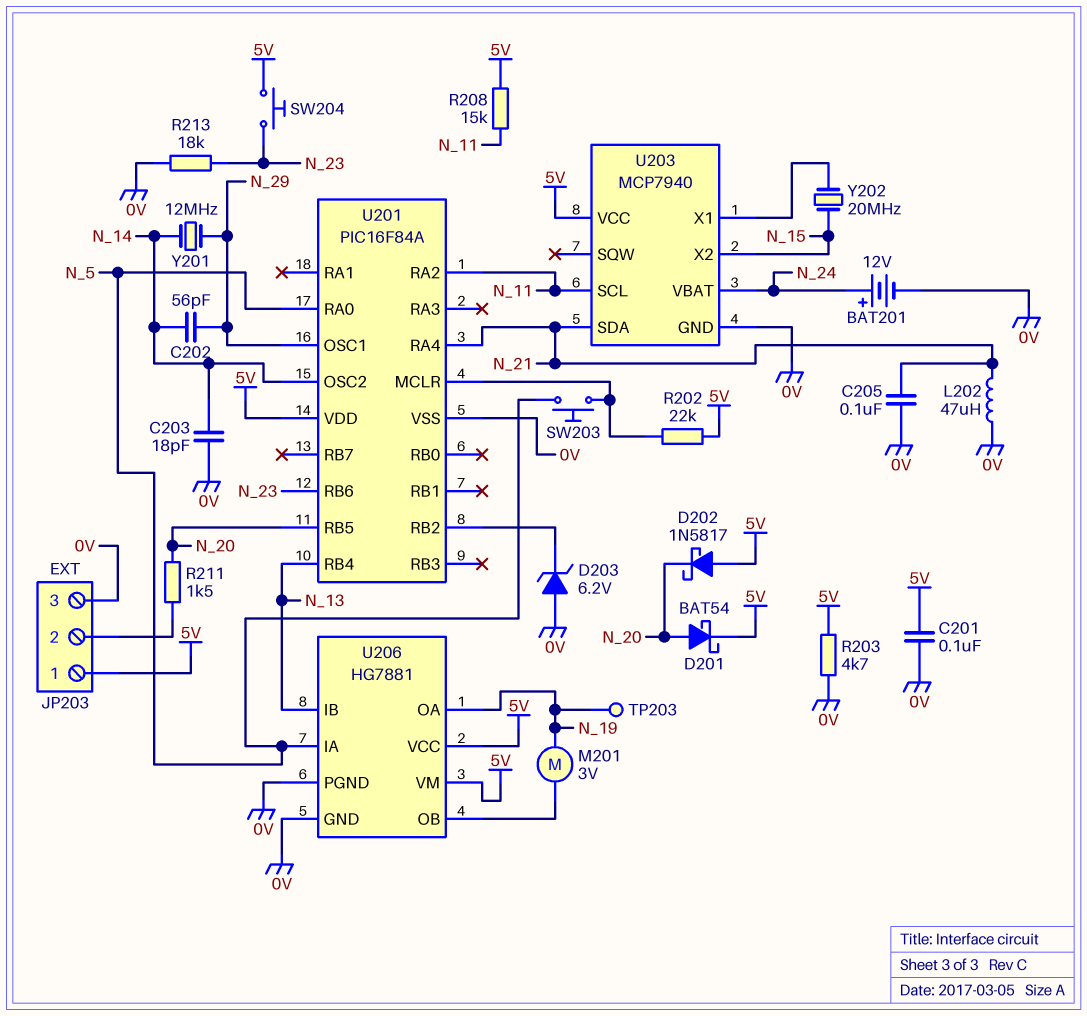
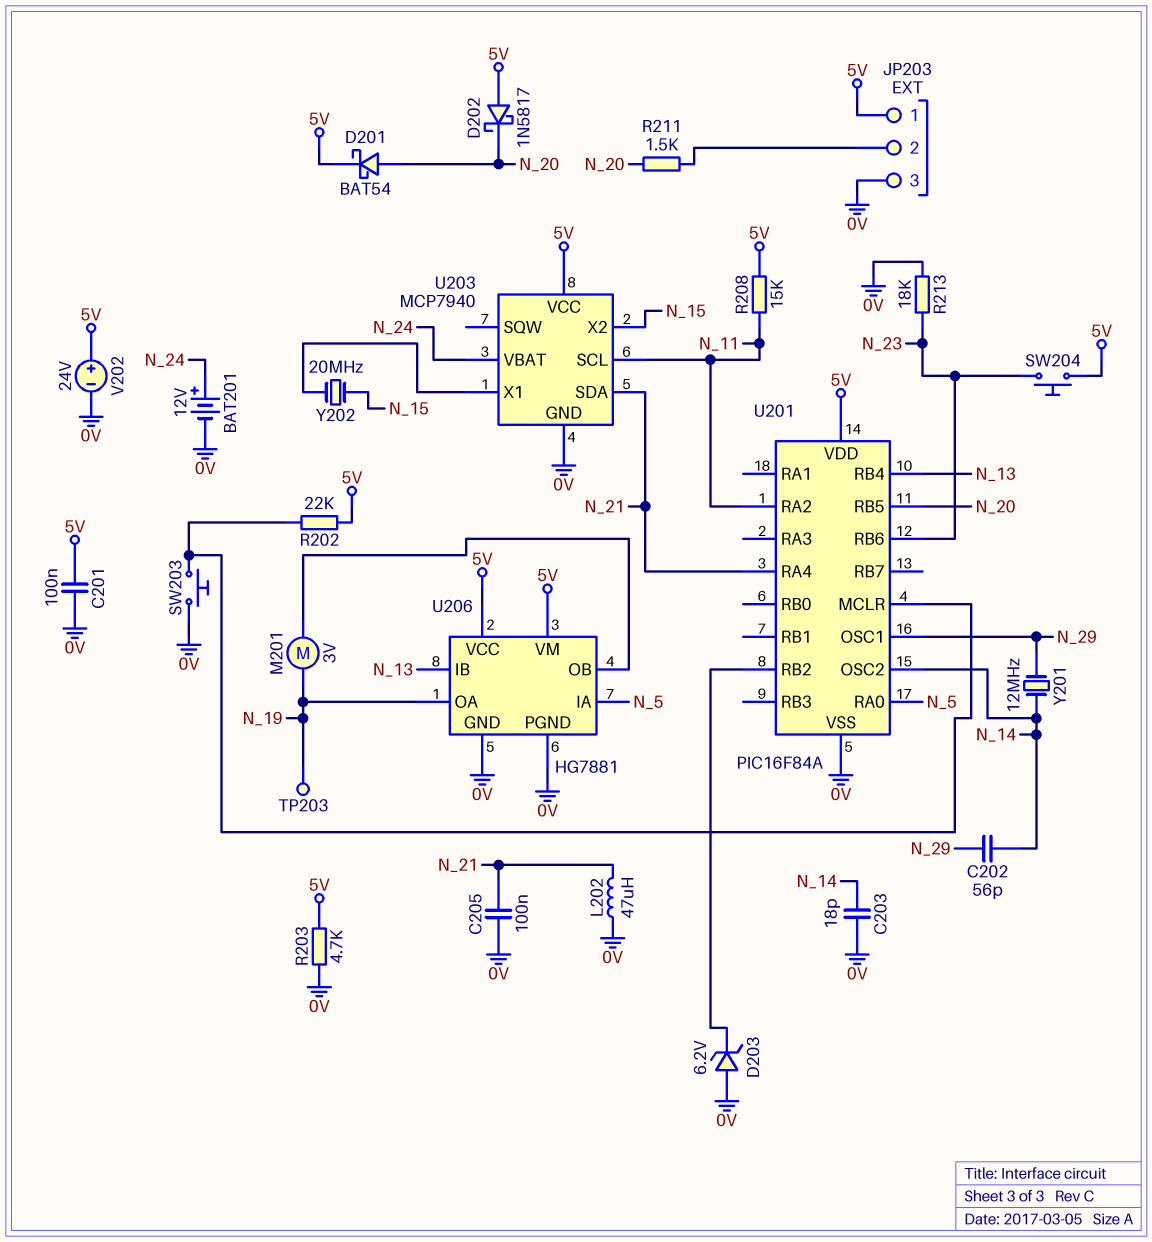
SW203: button (N_5, U201/MCLR) -> button (0V, U201/MCLR)
V202: none -> 24V (plus 5V, minus 0V)

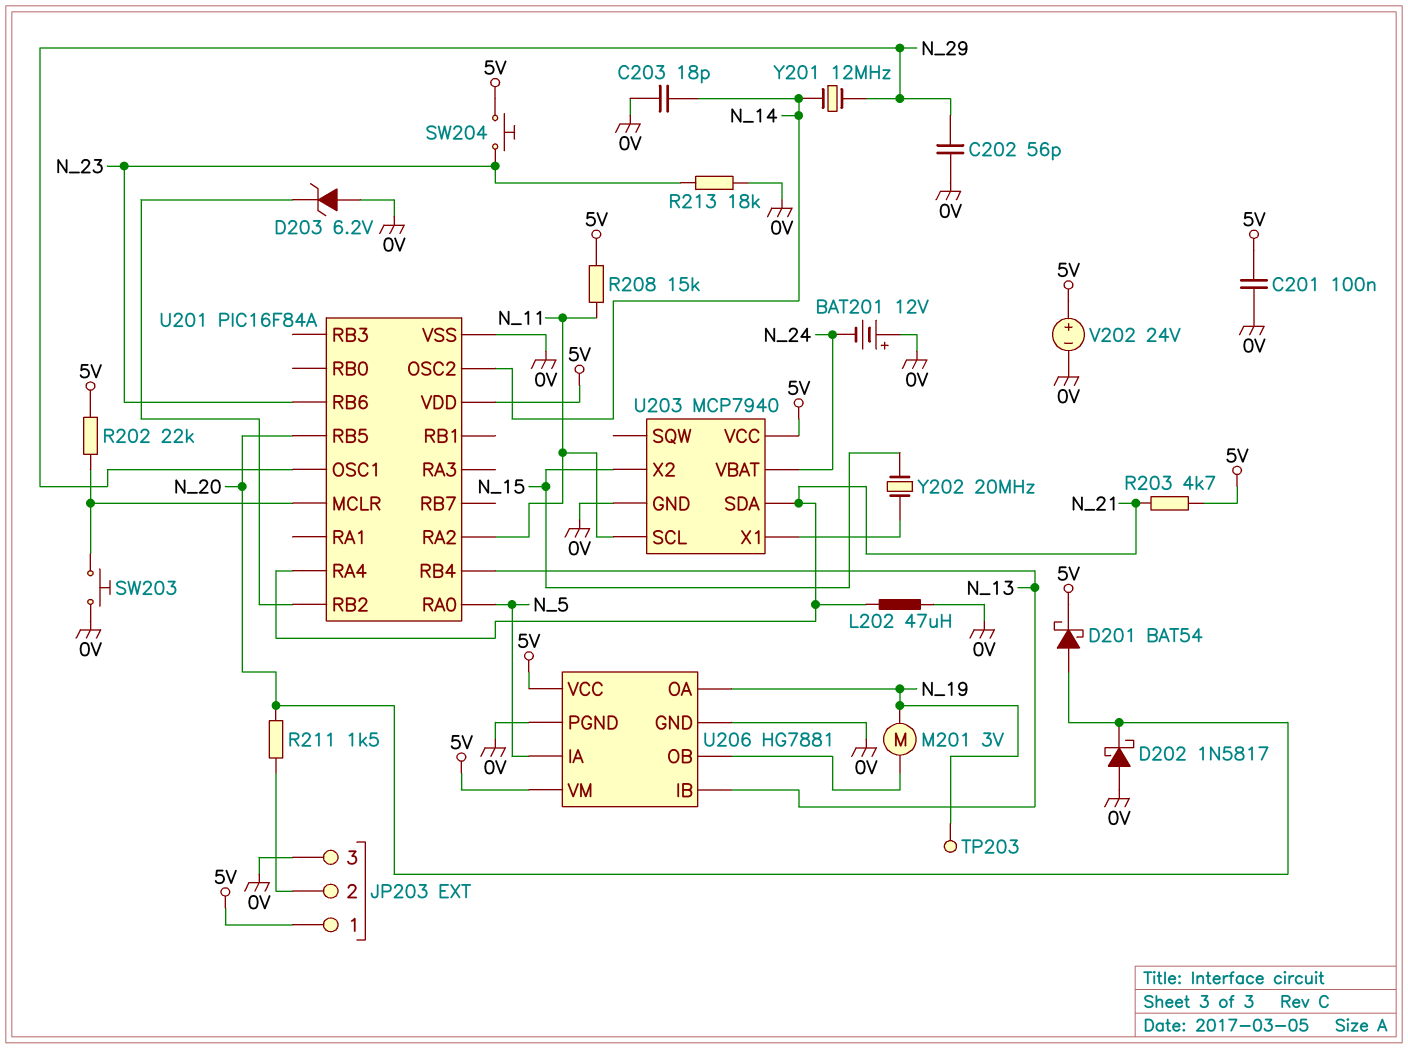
BAT201: 12V (plus N_24, minus 0V) -> 12V (plus 0V, minus N_24)
C202: 56pF (N_14, N_29) -> 56pF (0V, N_29)
C205: 100nF (0V, N_21) -> none
D202: schottky 1N5817 (A 5V, K N_20) -> schottky 1N5817 (A 0V, K N_20)
R203: 4.7k (0V, 5V) -> 4.7k (5V, N_21)

